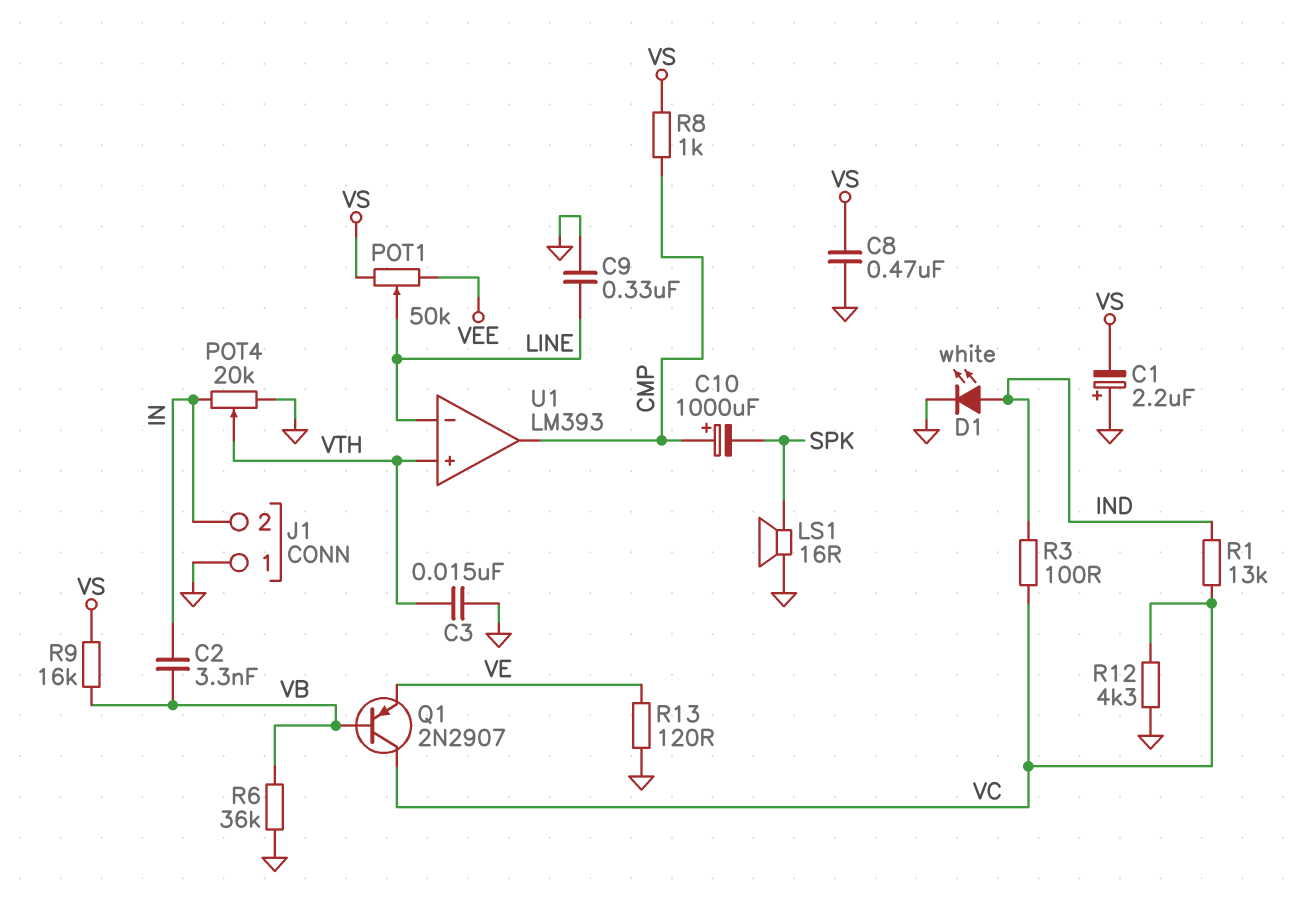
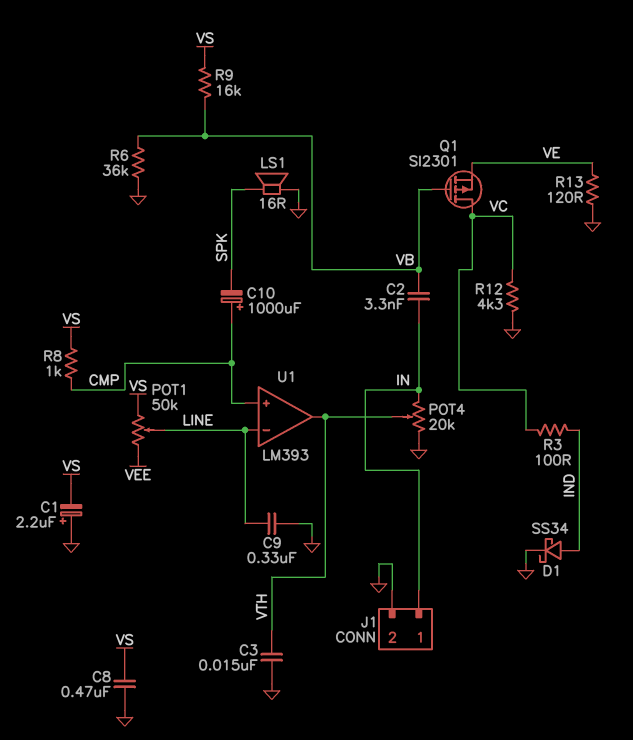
D1: LED white (A IND, K GND) -> schottky SS34 (A IND, K GND)
J1 pin 1: GND -> IN
J1 pin 2: IN -> GND
Q1: PNP 2N2907 (B VB, C VC, E VE) -> PMOS SI2301 (G VB, D VC, S VE)
R1: 13k (IND, VC) -> none
U1 pin in+: VTH -> CMP
U1 pin out: CMP -> VTH

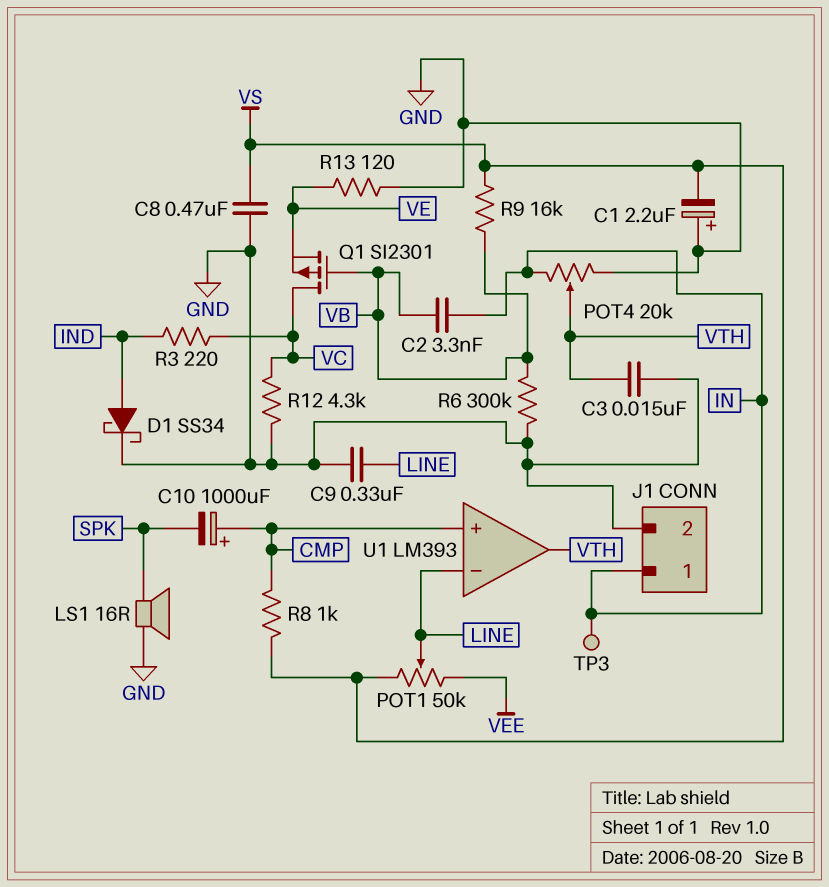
R3: 100 (IND, VC) -> 220 (IND, VC)
R6: 36k (GND, VB) -> 300k (GND, VB)
TP3: none -> test point (IN)

